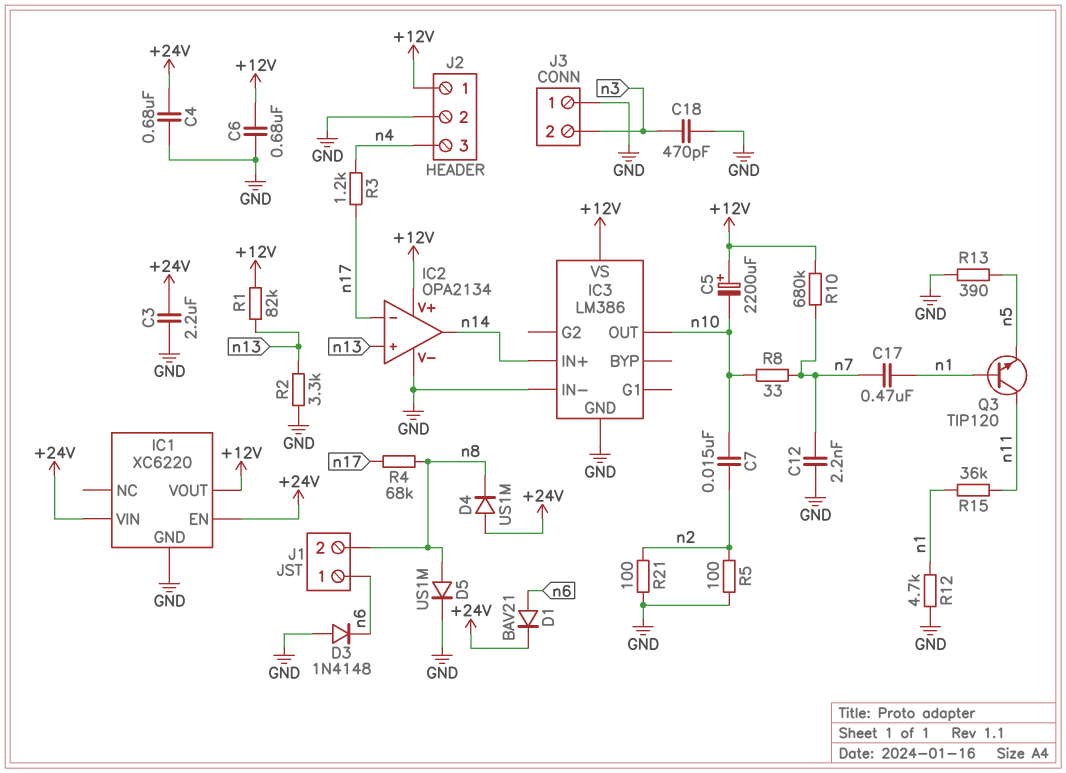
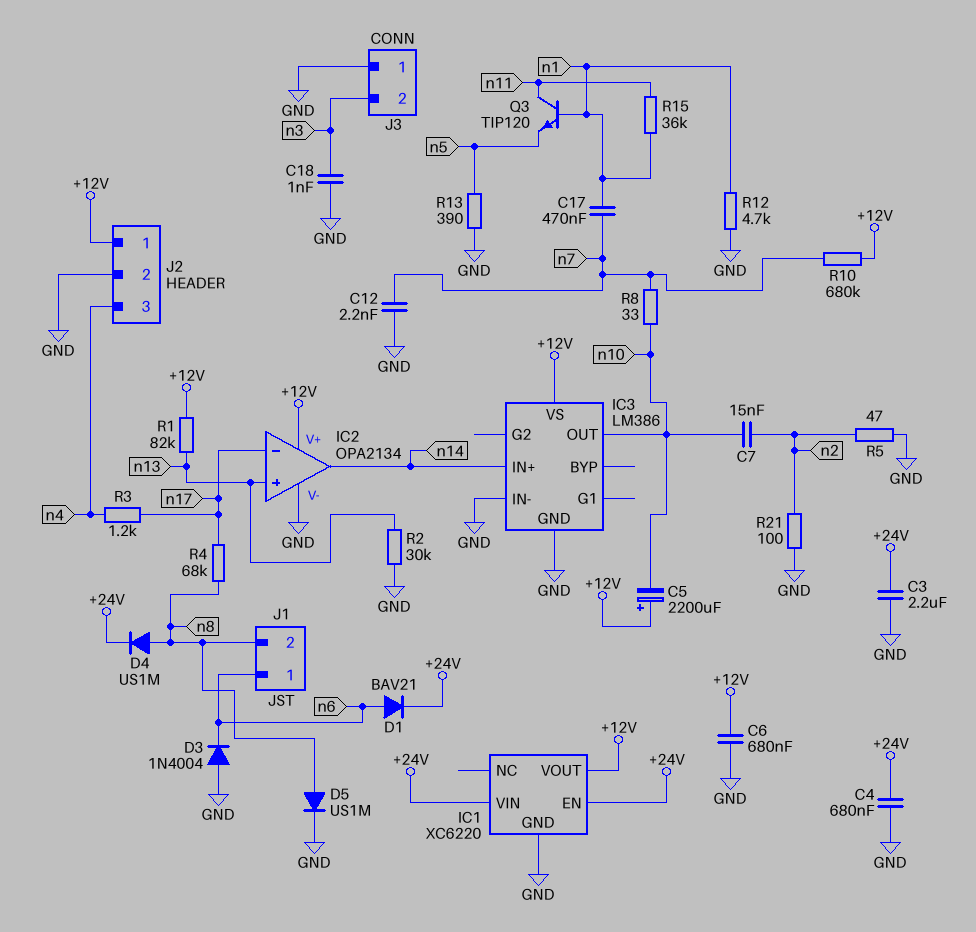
C18: 470pF (GND, n3) -> 1nF (GND, n3)
D3: diode 1N4148 (A GND, K n6) -> diode 1N4004 (A GND, K n6)
D4: diode US1M (A +24V, K n8) -> diode US1M (A n8, K +24V)
R2: 3.3k (GND, n13) -> 30k (GND, n13)
R5: 100 (GND, n2) -> 47 (GND, n2)

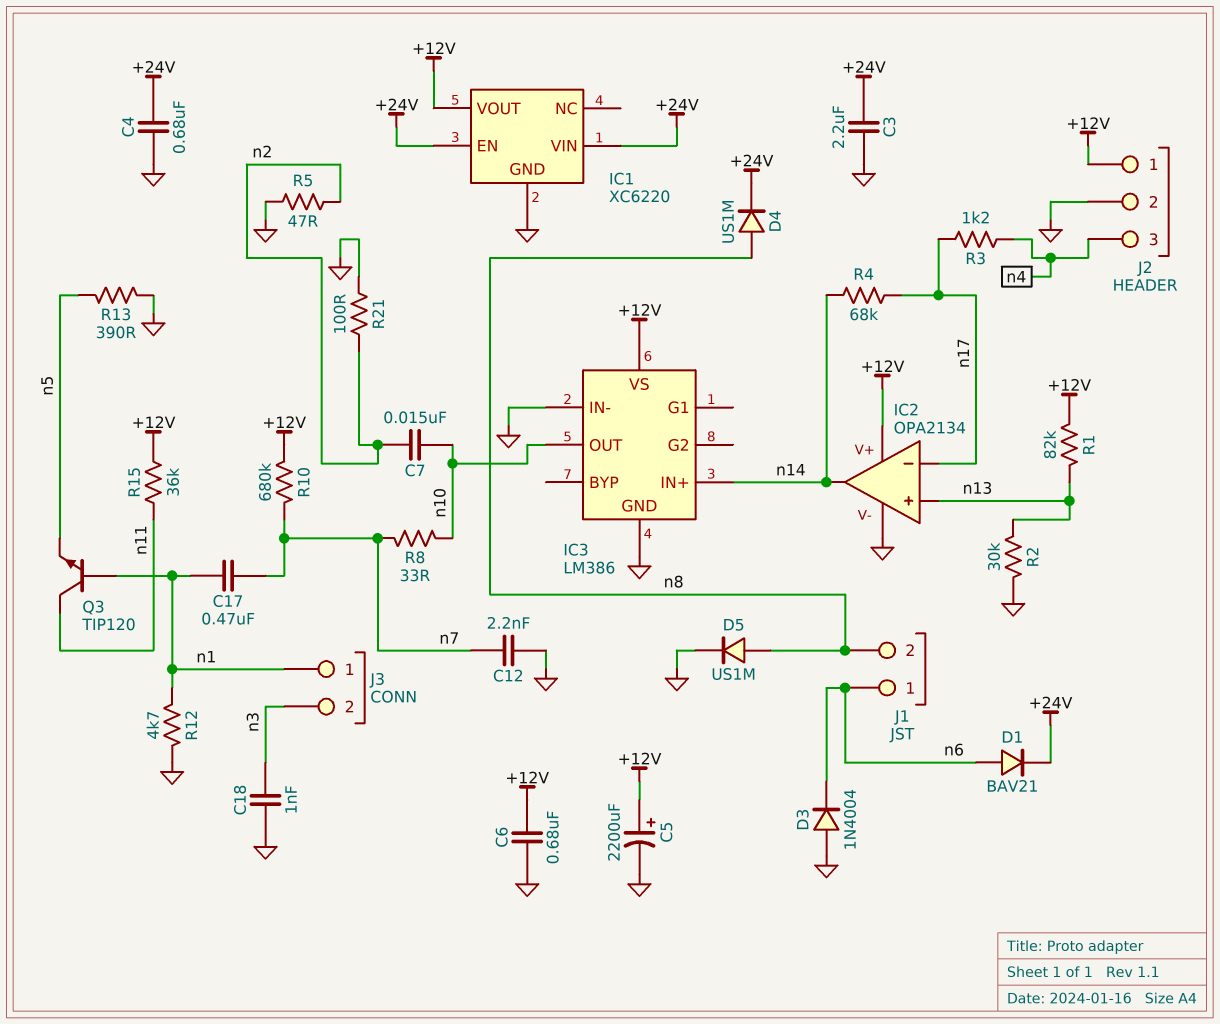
C5: 2200uF (plus +12V, minus n10) -> 2200uF (plus +12V, minus GND)
J3 pin 1: GND -> n1
R4: 68k (n8, n17) -> 68k (n14, n17)
R15: 36k (n1, n11) -> 36k (+12V, n11)

